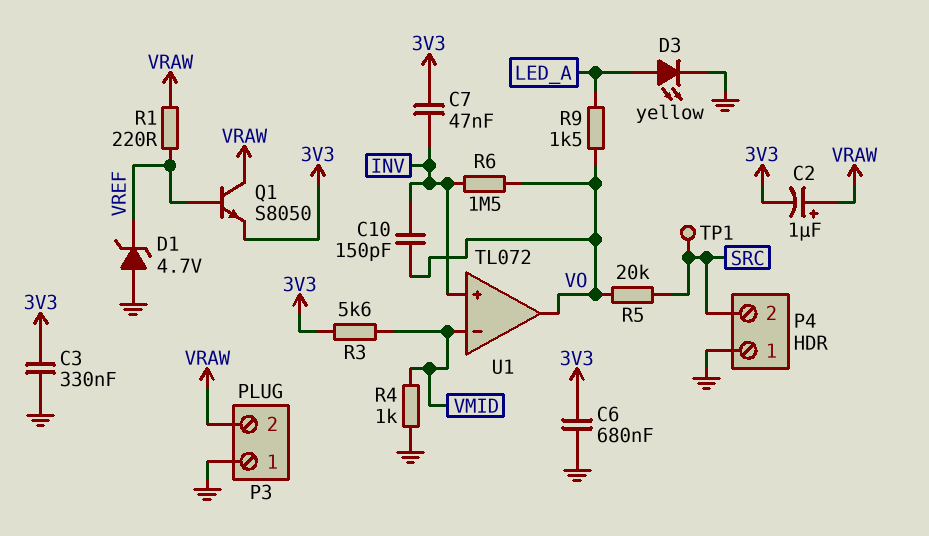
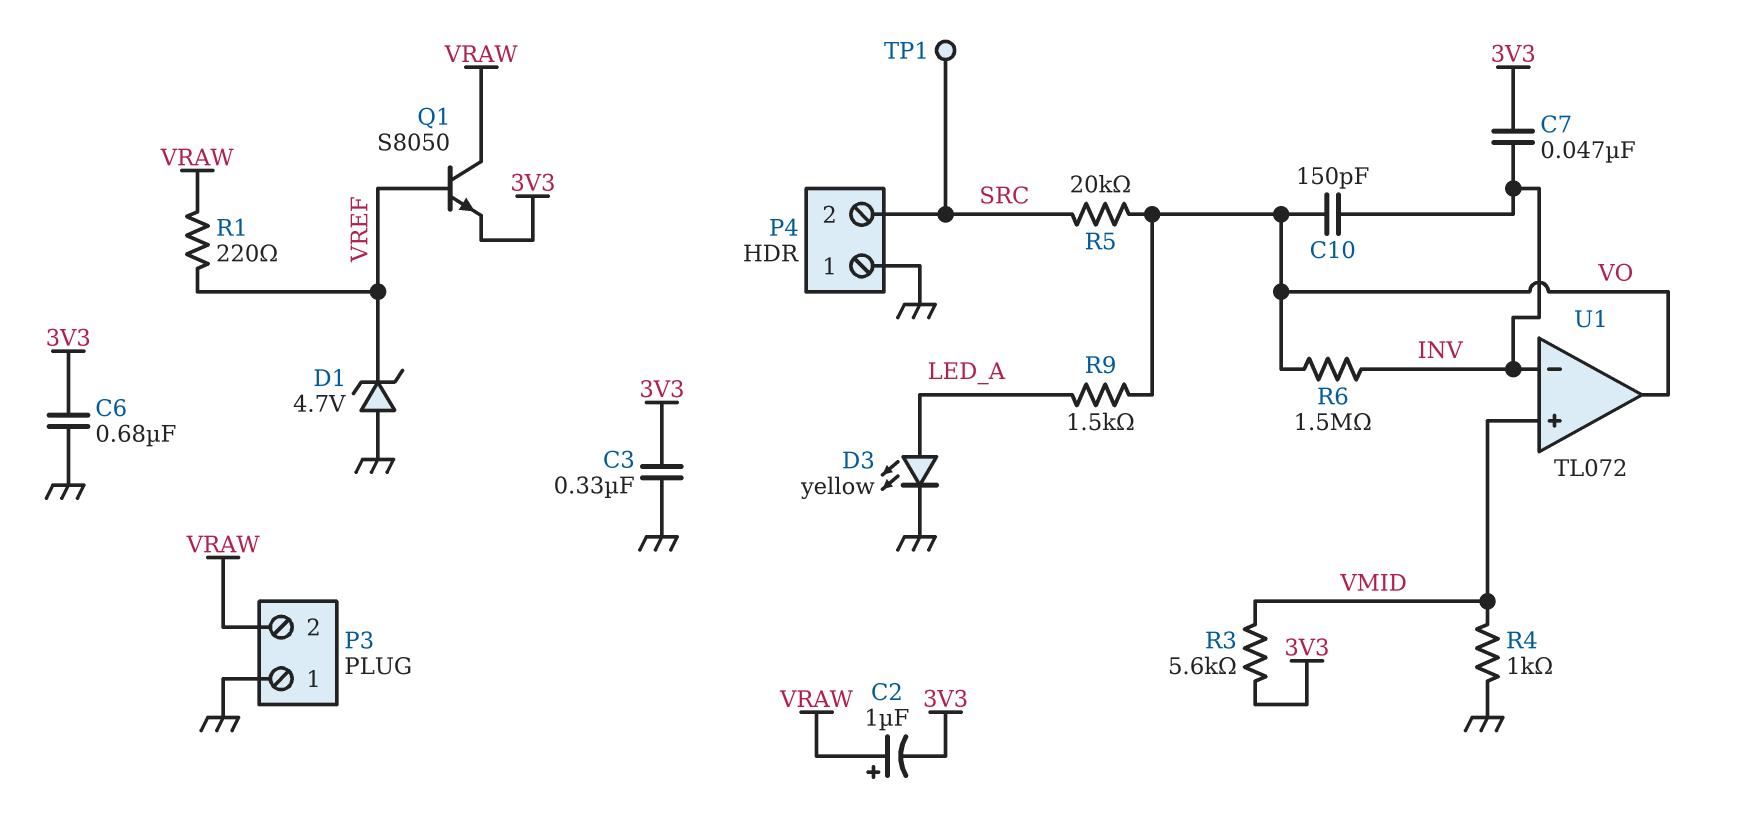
U1 pin in+: INV -> VMID
U1 pin in-: VMID -> INV

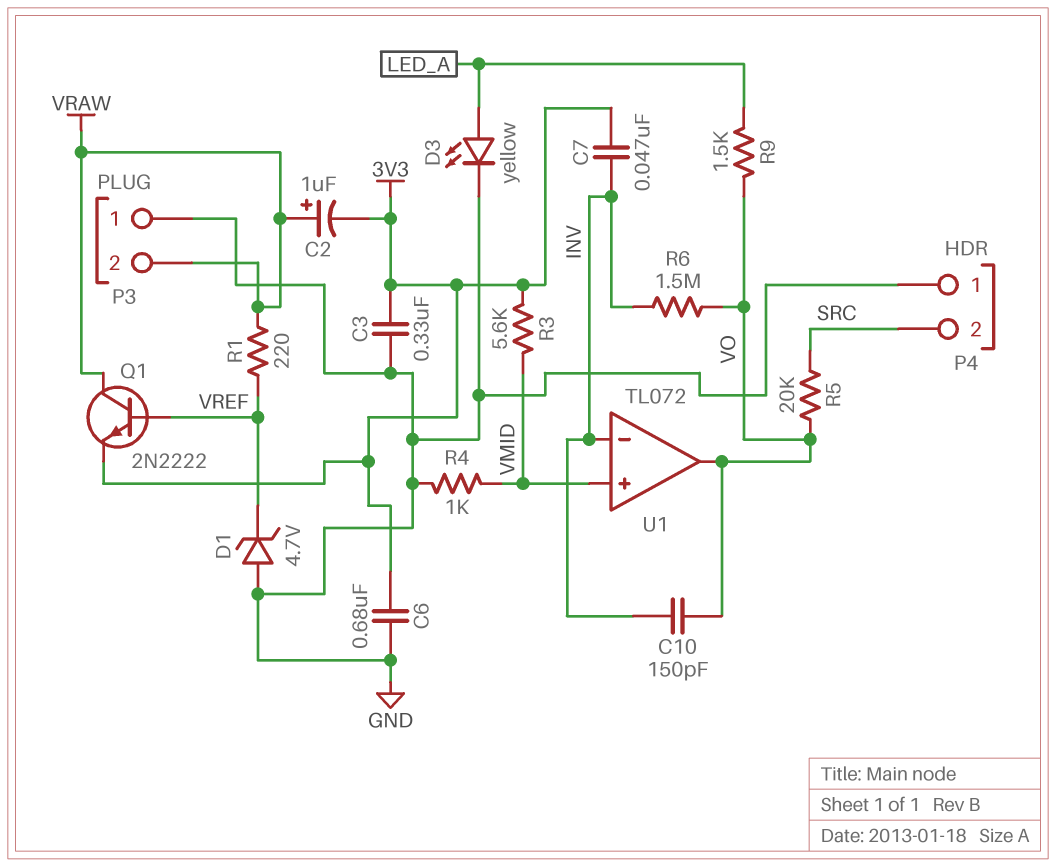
Q1: NPN S8050 (B VREF, C VRAW, E 3V3) -> NPN 2N2222 (B VREF, C VRAW, E 3V3)
TP1: test point (SRC) -> none

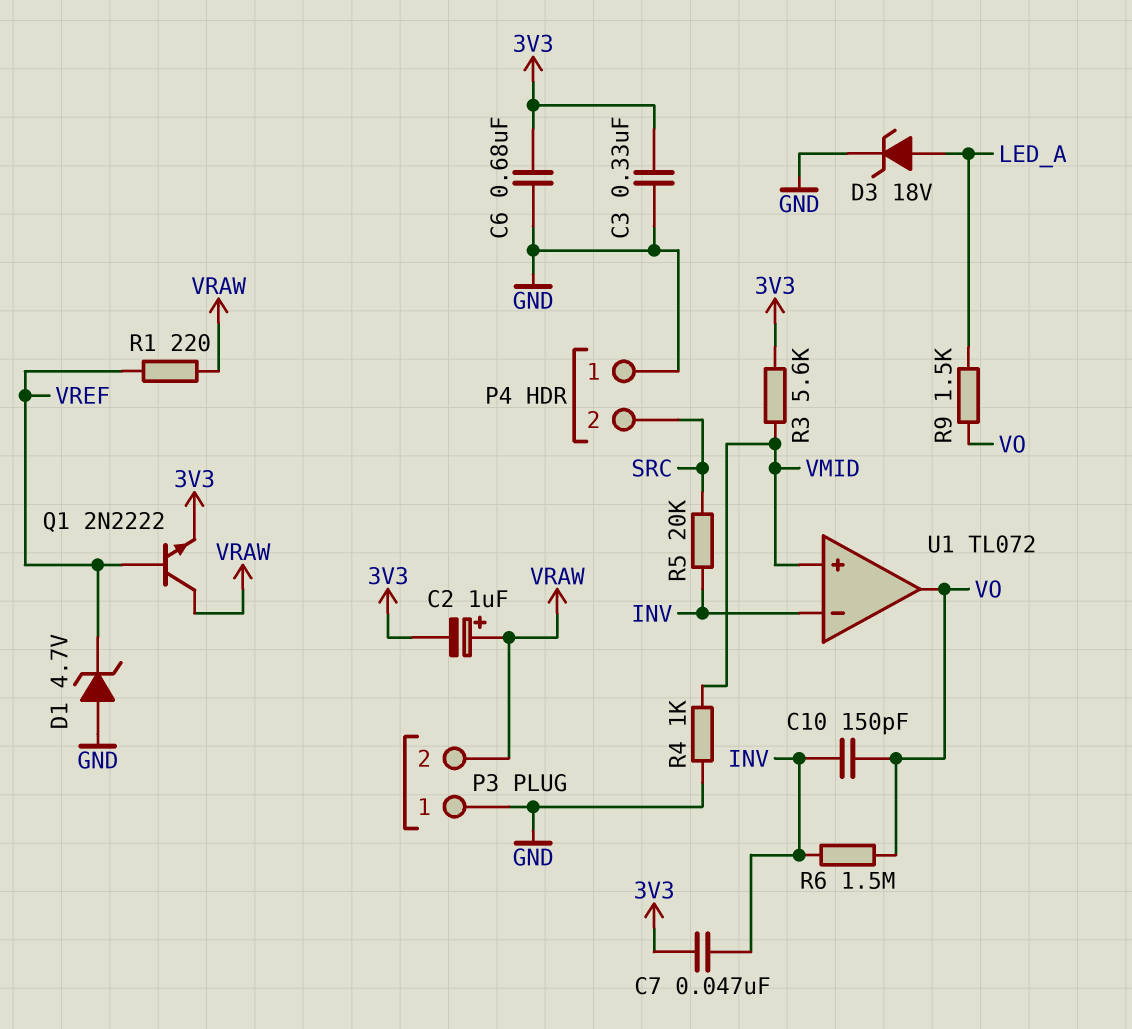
D3: LED yellow (A LED_A, K GND) -> zener 18V (A LED_A, K GND)
R5: 20k (SRC, VO) -> 20k (INV, SRC)

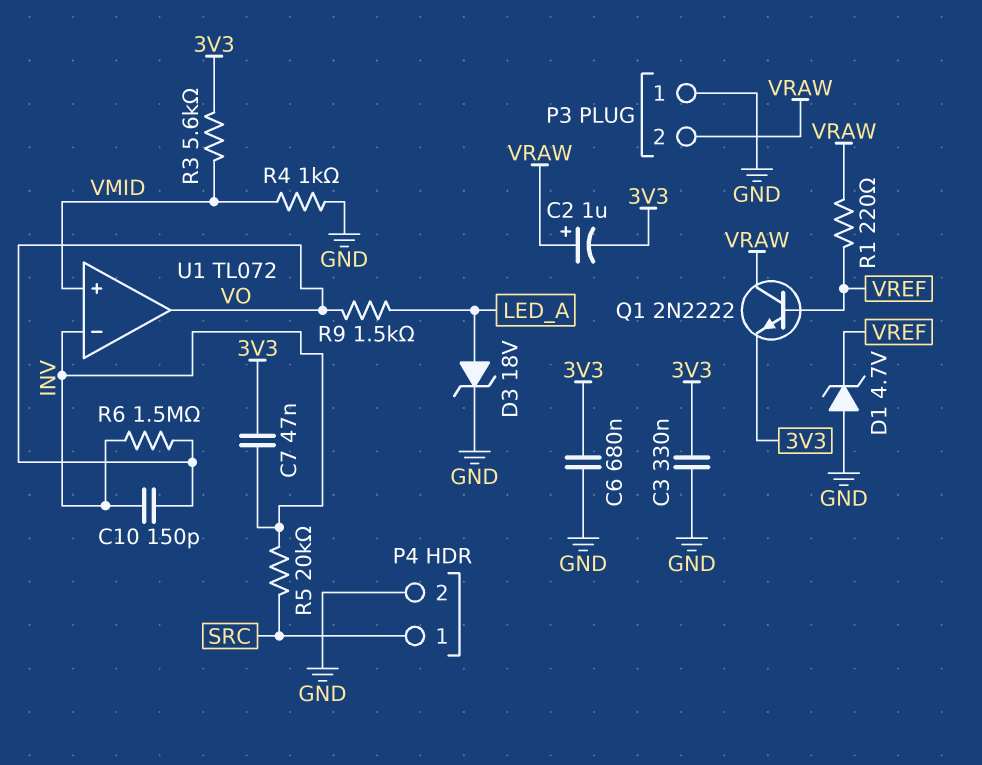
P4 pin 1: GND -> SRC
P4 pin 2: SRC -> GND

